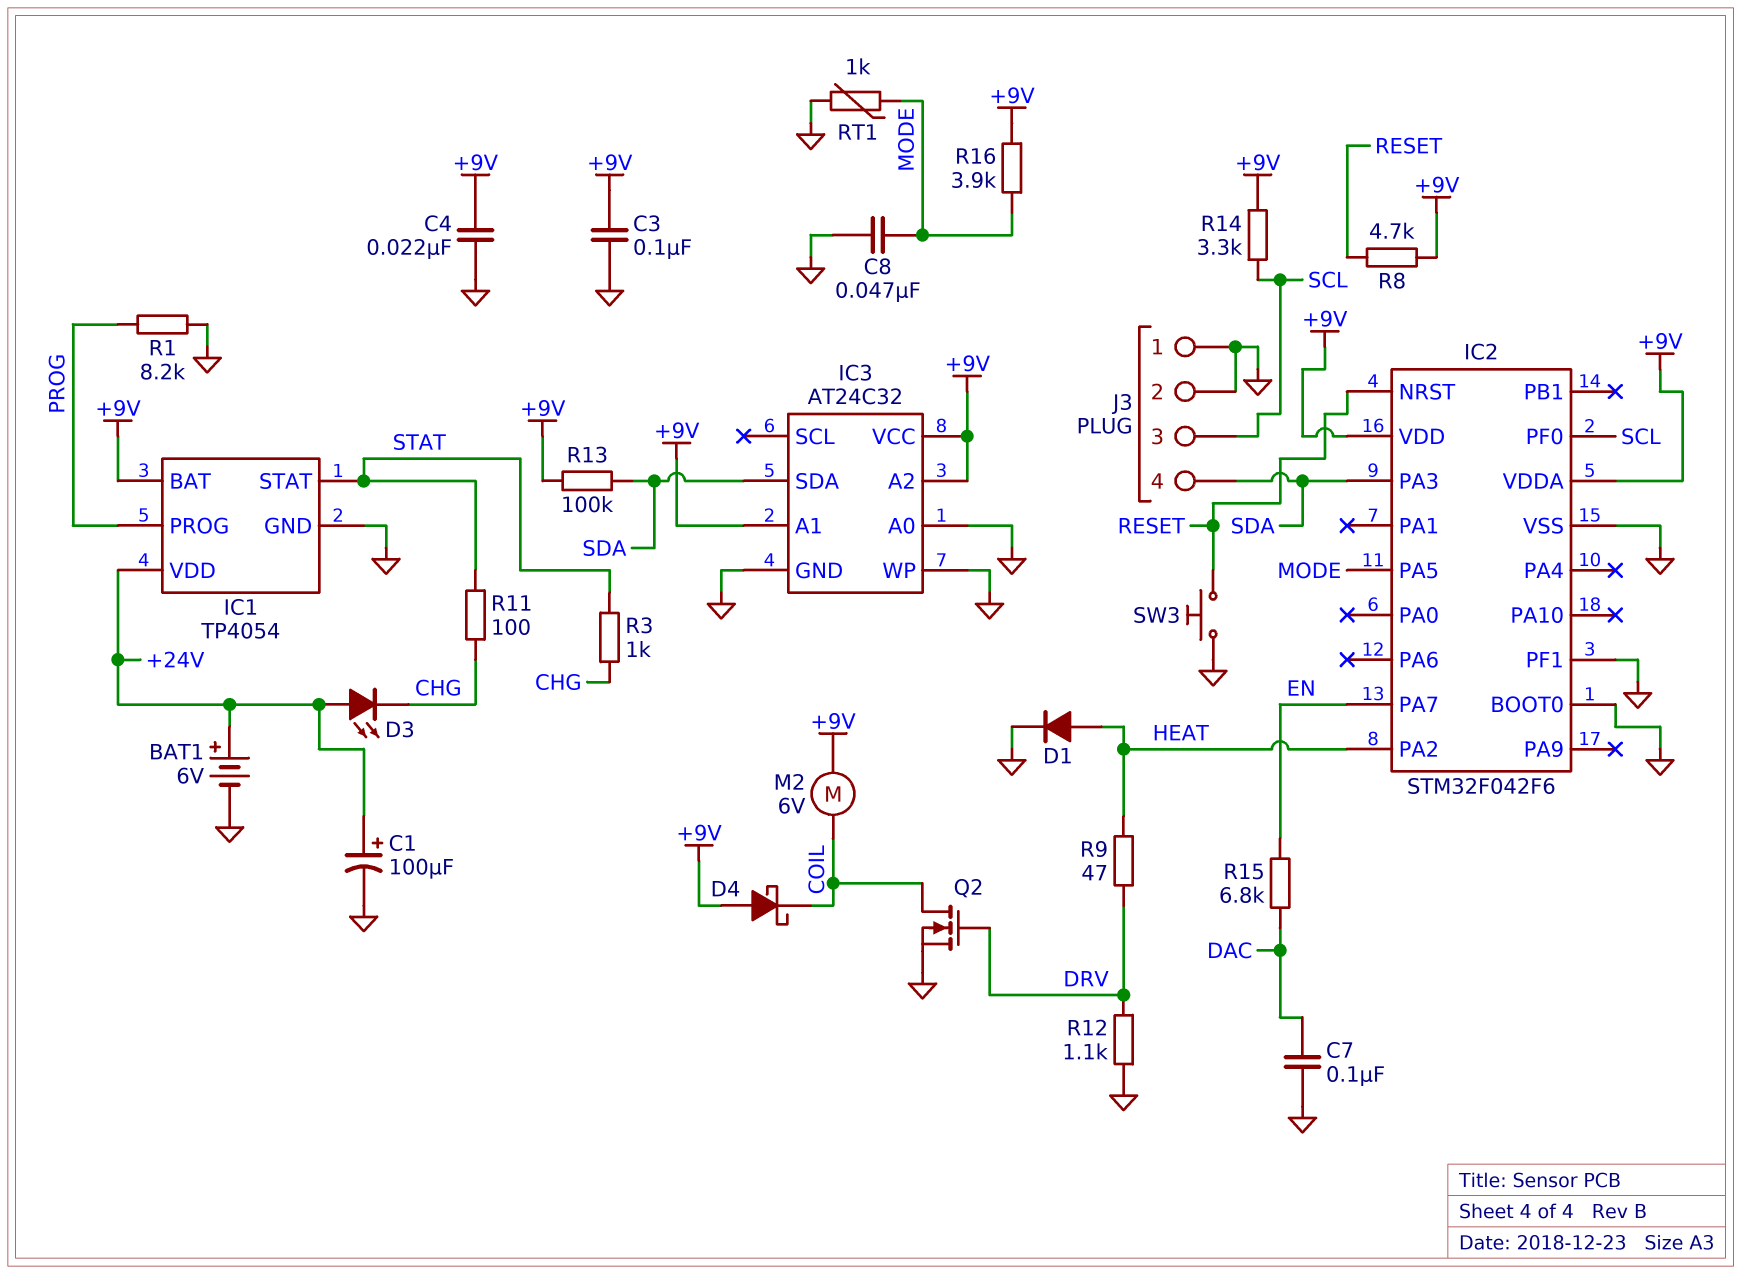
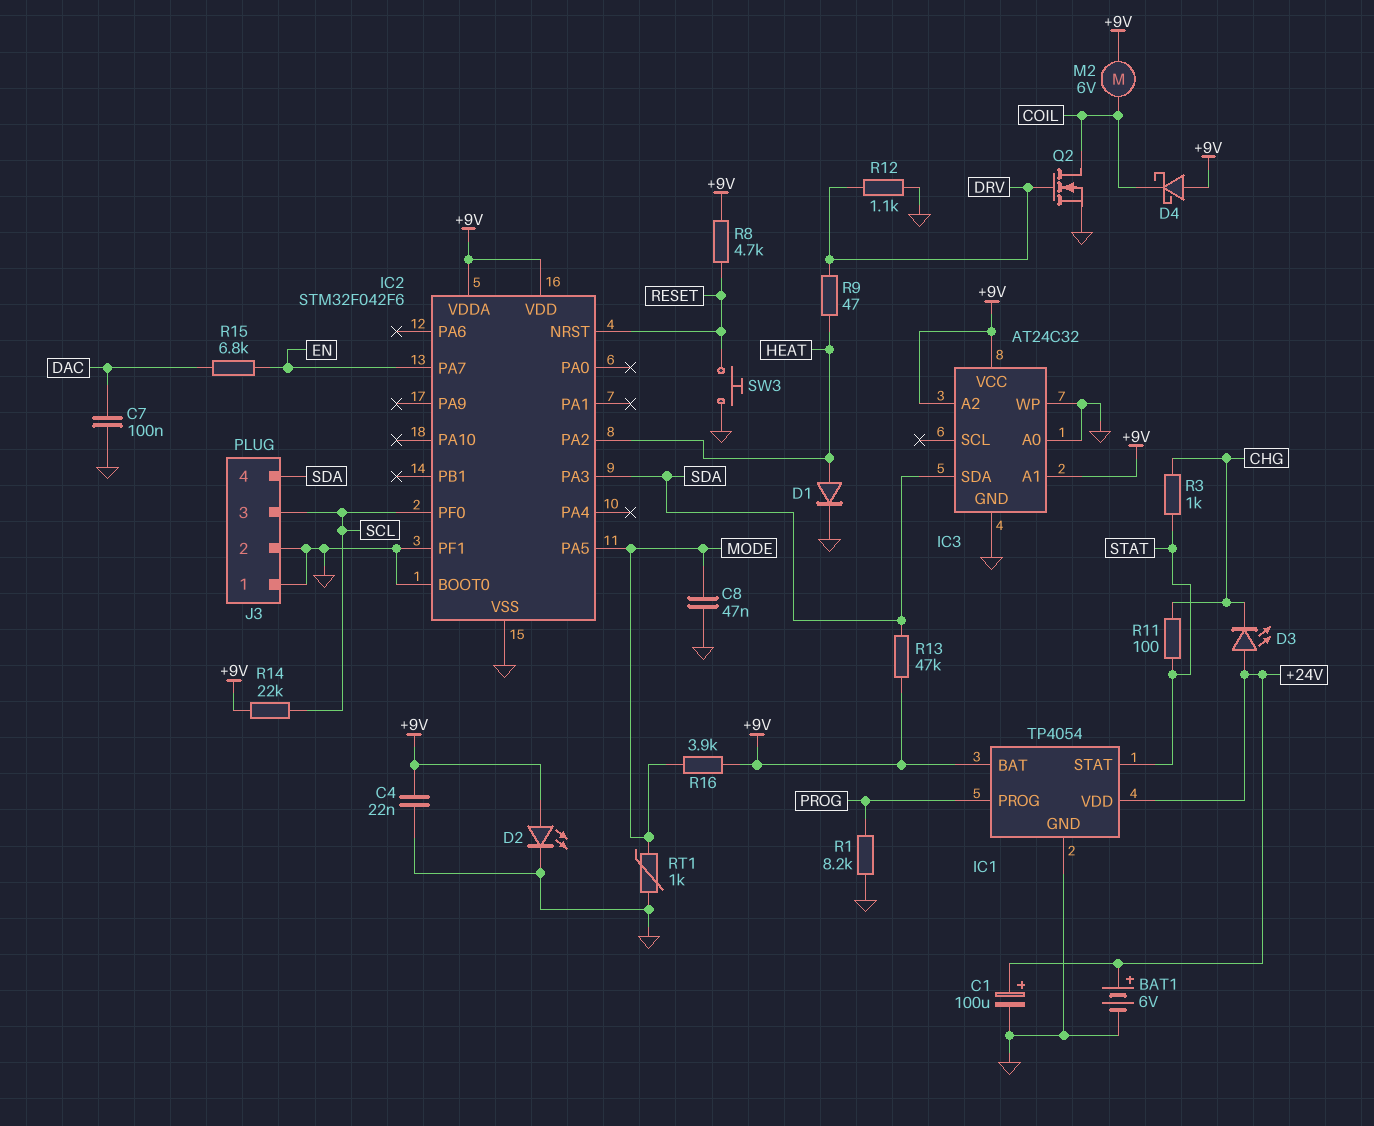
C3: 100nF (+9V, GND) -> none
D2: none -> LED (A +9V, K GND)
R13: 100k (+9V, SDA) -> 47k (+9V, SDA)
R14: 3.3k (+9V, SCL) -> 22k (+9V, SCL)

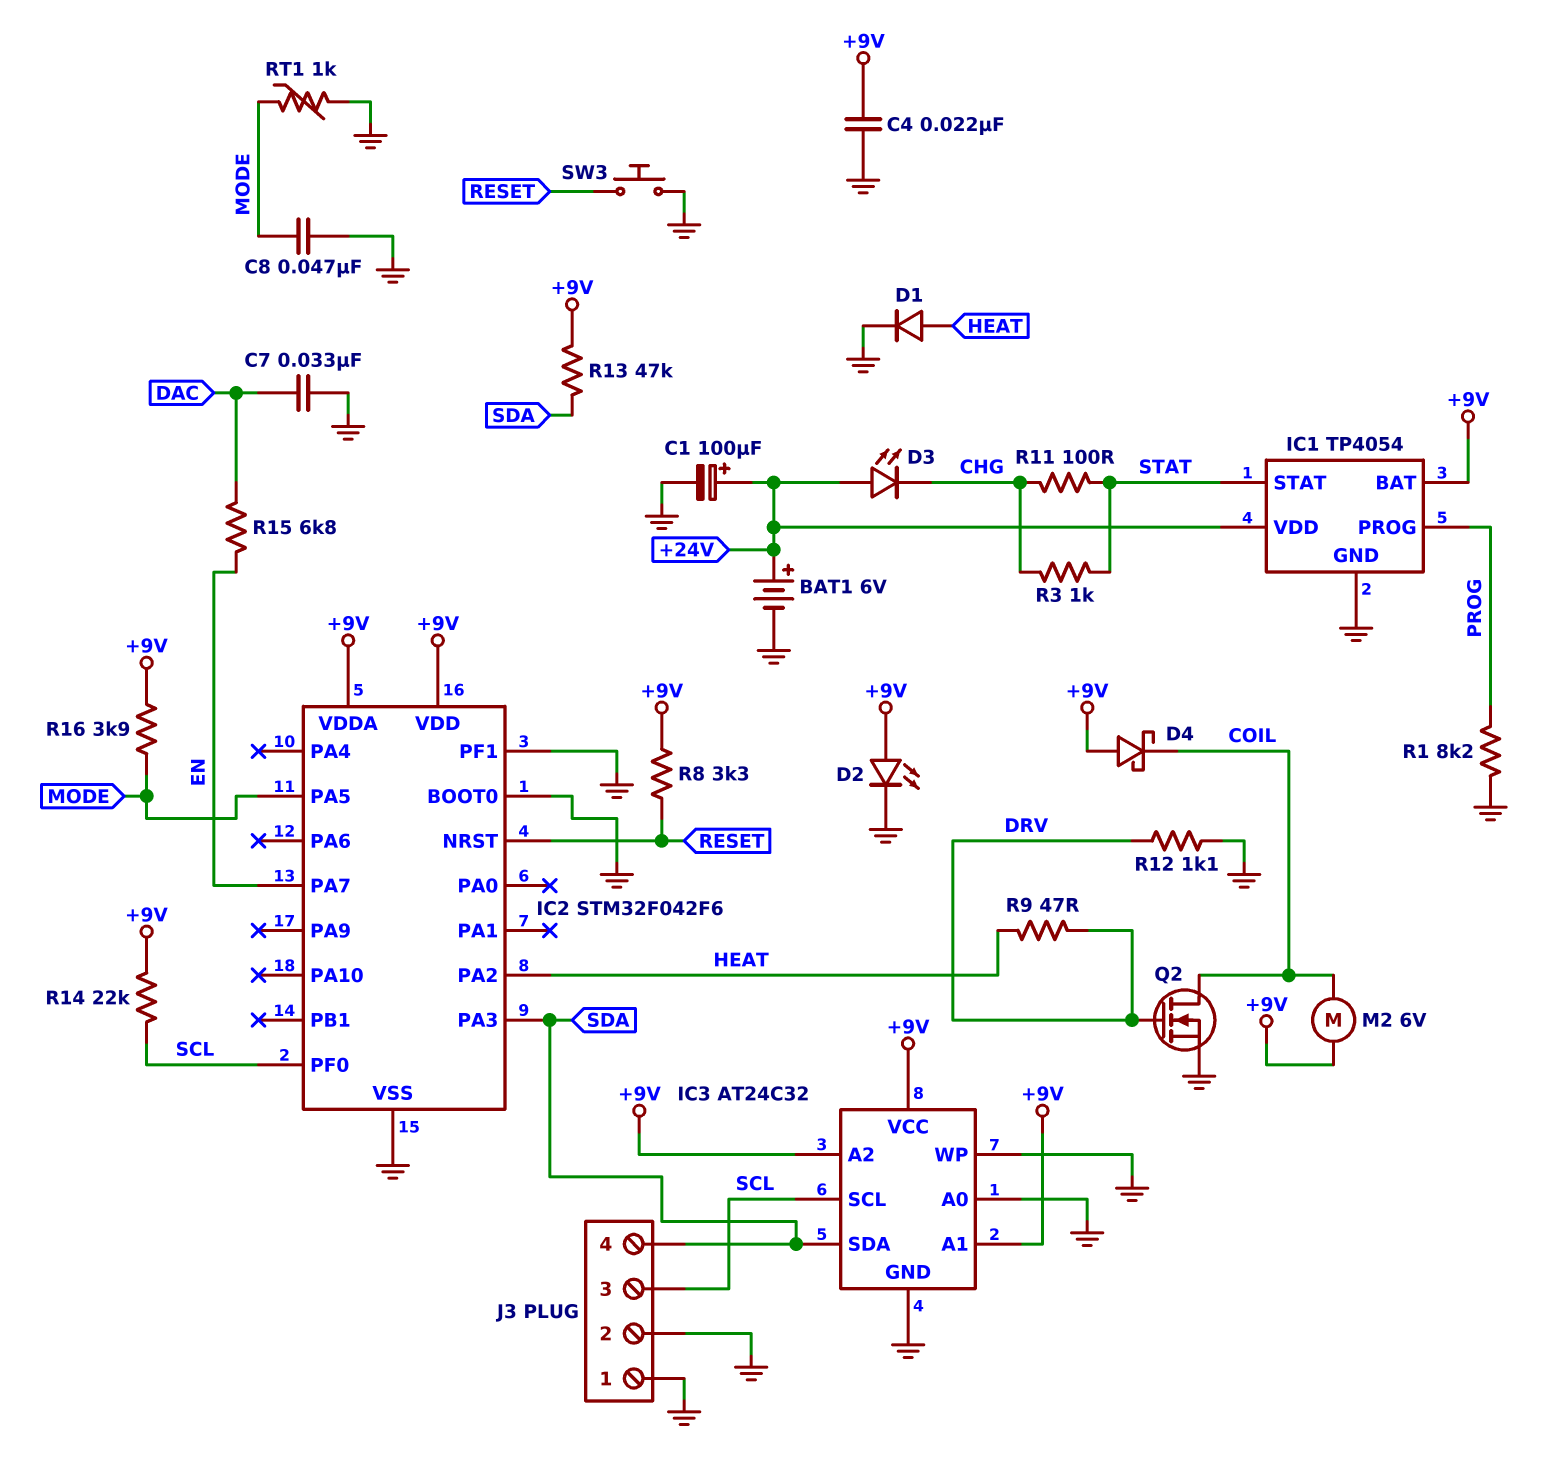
C7: 100nF (DAC, GND) -> 33nF (DAC, GND)
IC3 pin SCL: none -> SCL
R8: 4.7k (+9V, RESET) -> 3.3k (+9V, RESET)

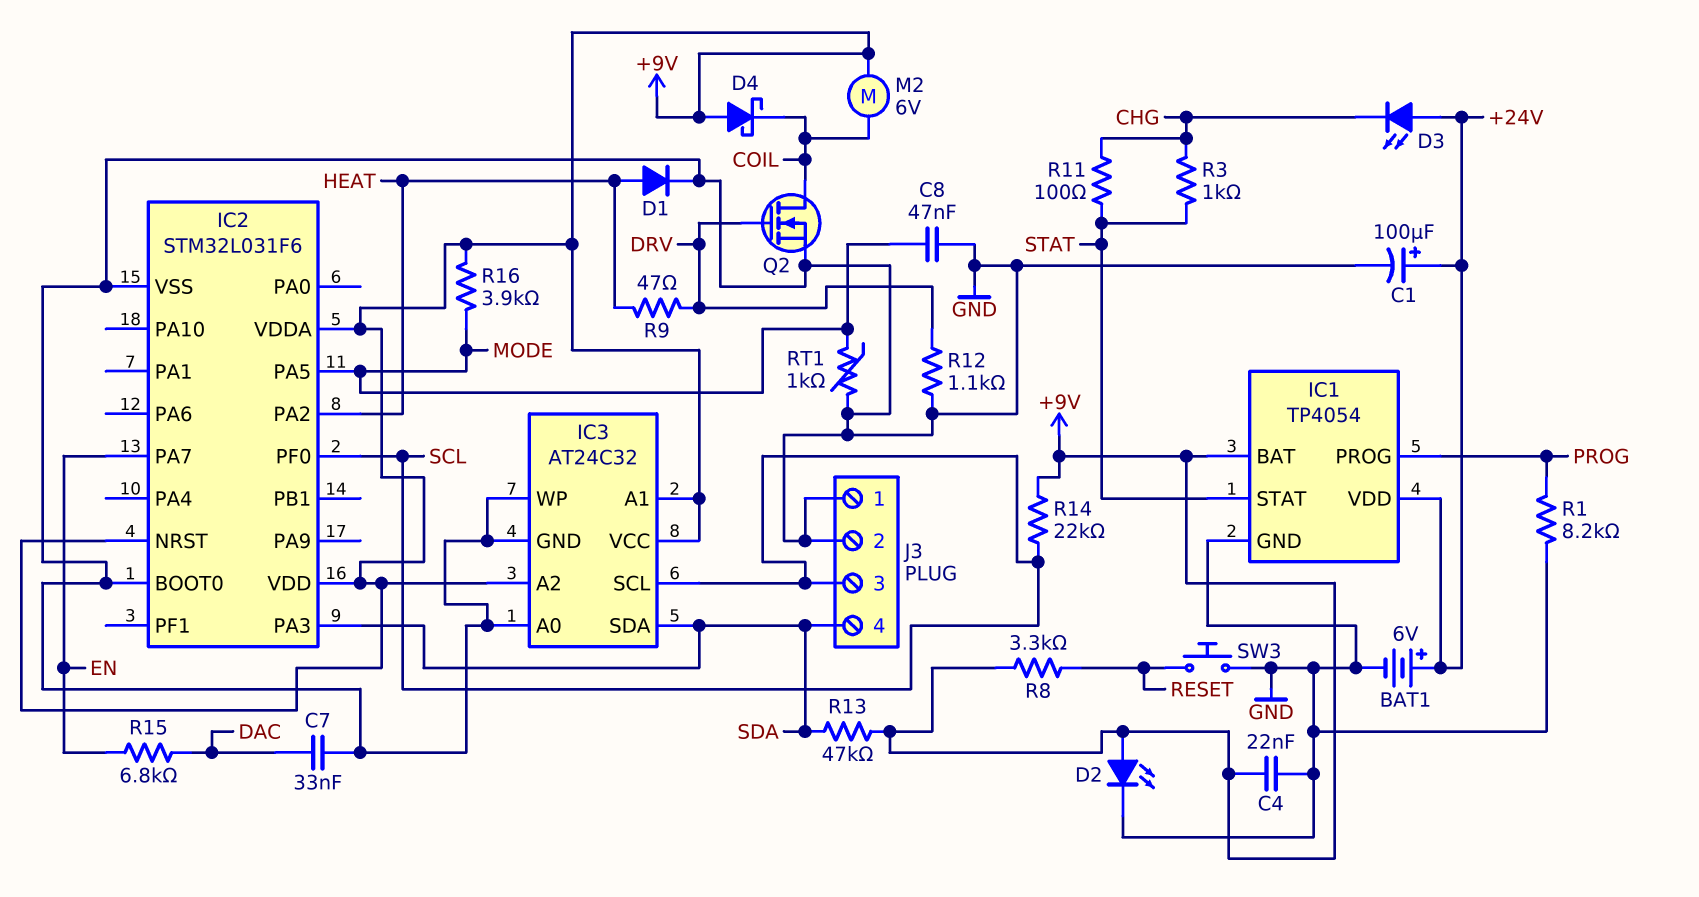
IC2: STM32F042F6 -> STM32L031F6
IC2 pin NRST: RESET -> +9V
IC2 pin PF1: GND -> none

